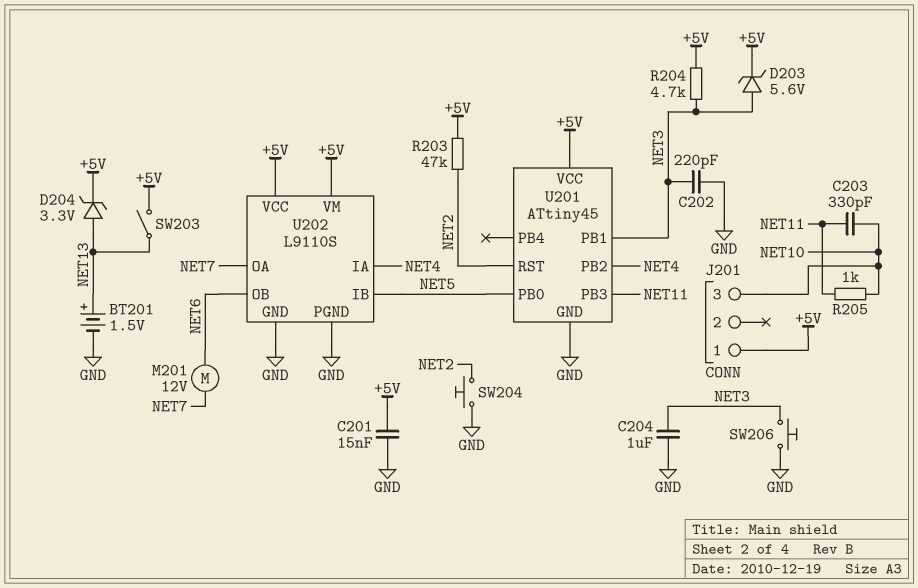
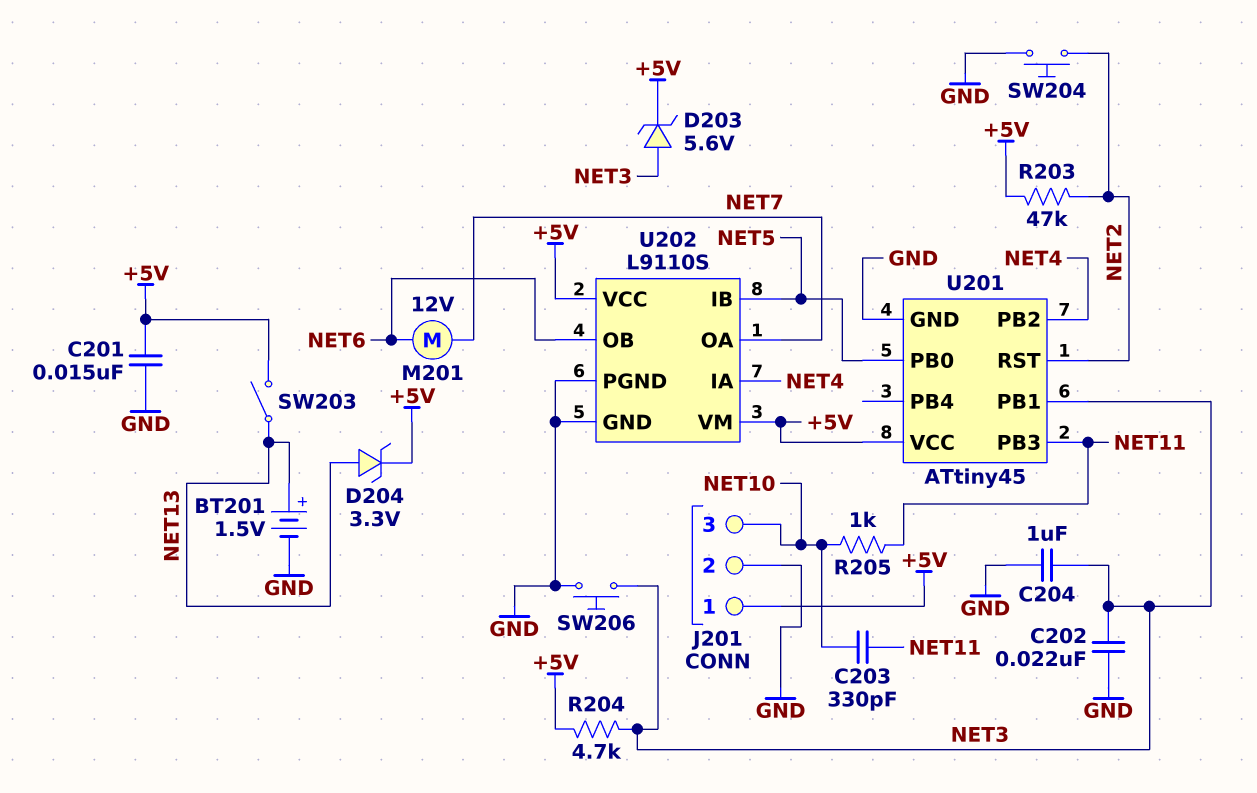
C202: 220pF (GND, NET3) -> 22nF (GND, NET3)
J201 pin 2: none -> GND

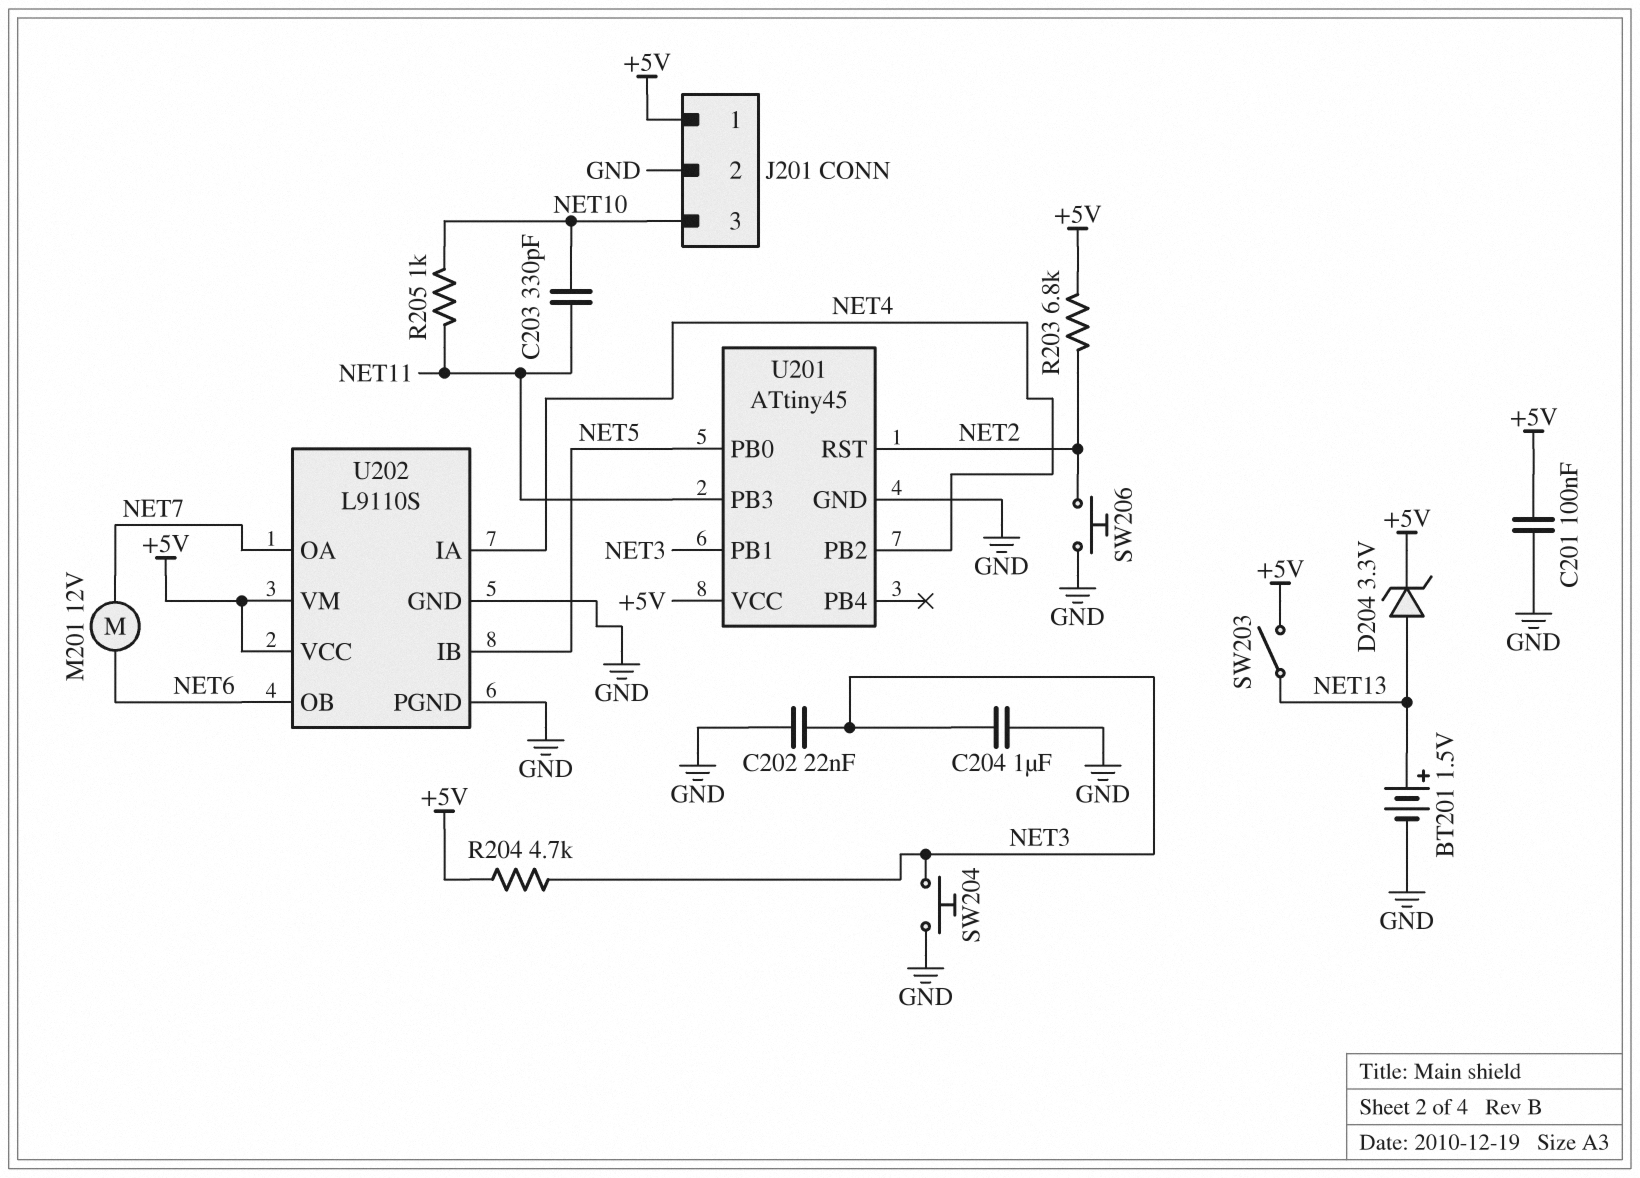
C201: 15nF (+5V, GND) -> 100nF (+5V, GND)
D203: zener 5.6V (A NET3, K +5V) -> none
R203: 47k (+5V, NET2) -> 6.8k (+5V, NET2)
SW204: button (GND, NET2) -> button (GND, NET3)
SW206: button (GND, NET3) -> button (GND, NET2)

